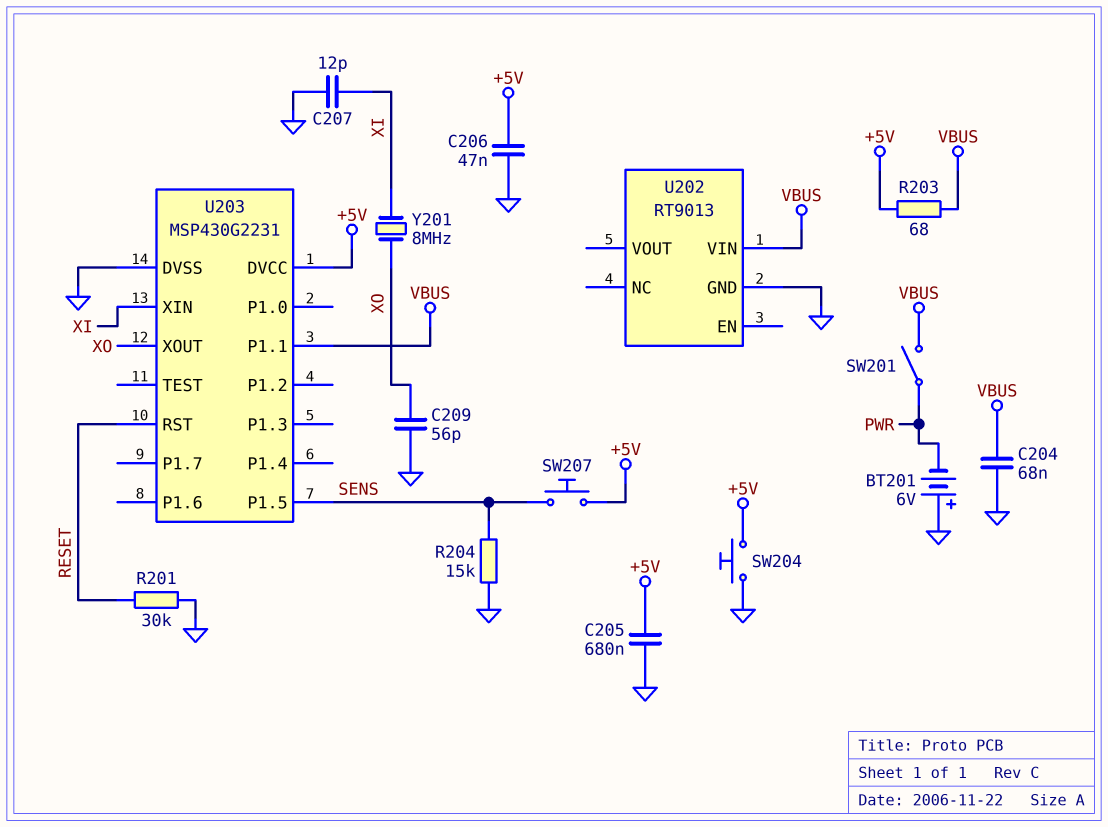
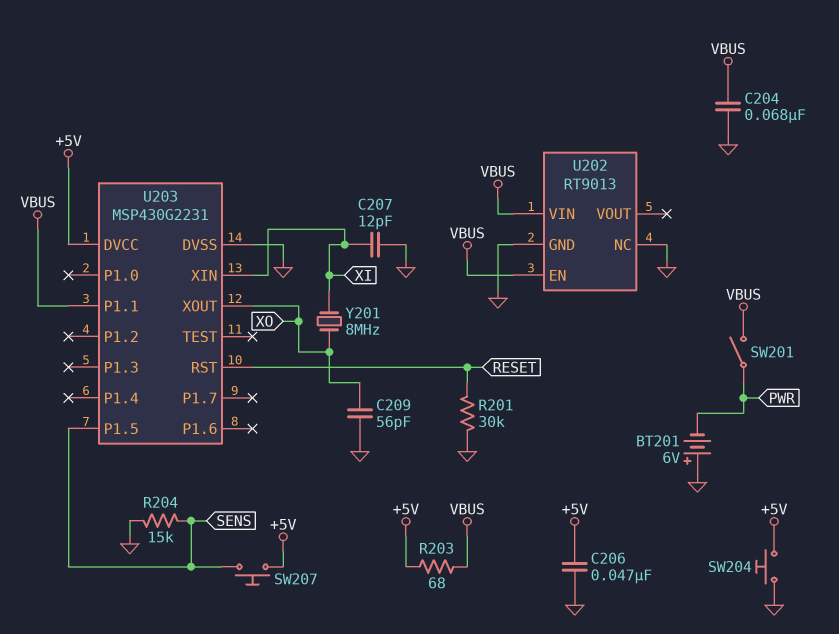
C205: 680nF (+5V, GND) -> none
U202 pin EN: none -> VBUS
U202 pin NC: none -> GND

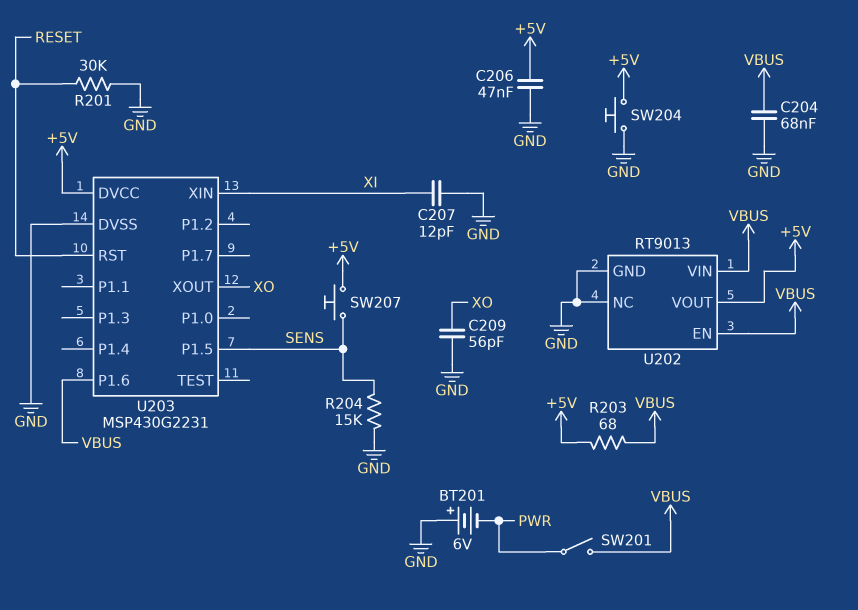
U202 pin VOUT: none -> +5V
U203 pin P1.1: VBUS -> none
U203 pin P1.6: none -> VBUS
Y201: 8MHz (XI, XO) -> none

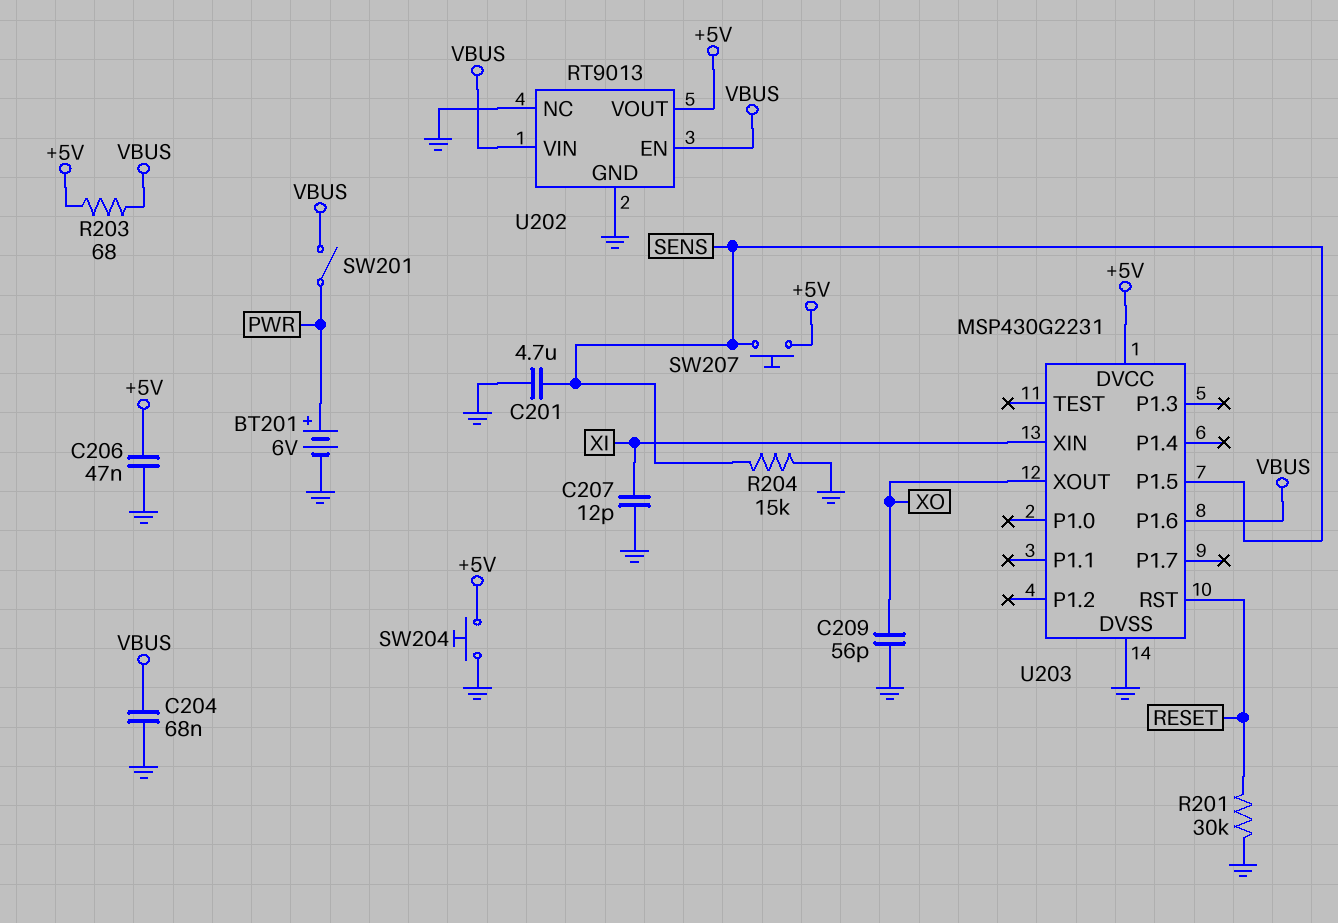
BT201: 6V (plus GND, minus PWR) -> 6V (plus PWR, minus GND)
C201: none -> 4.7uF (GND, SENS)

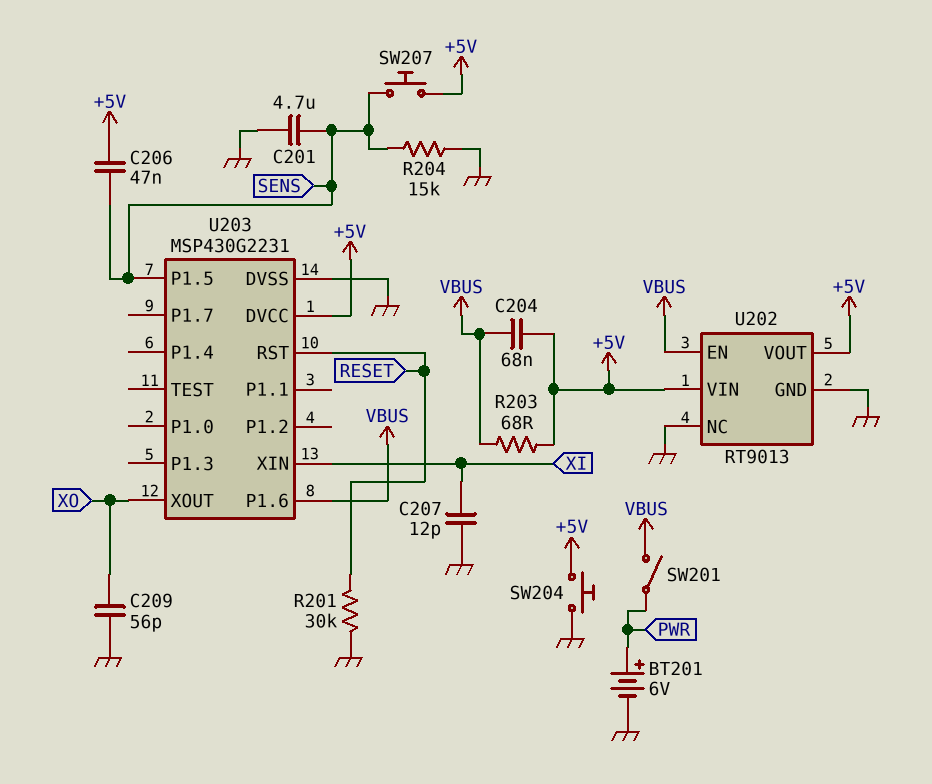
C204: 68nF (GND, VBUS) -> 68nF (+5V, VBUS)
C206: 47nF (+5V, GND) -> 47nF (+5V, SENS)
U202 pin VIN: VBUS -> +5V

